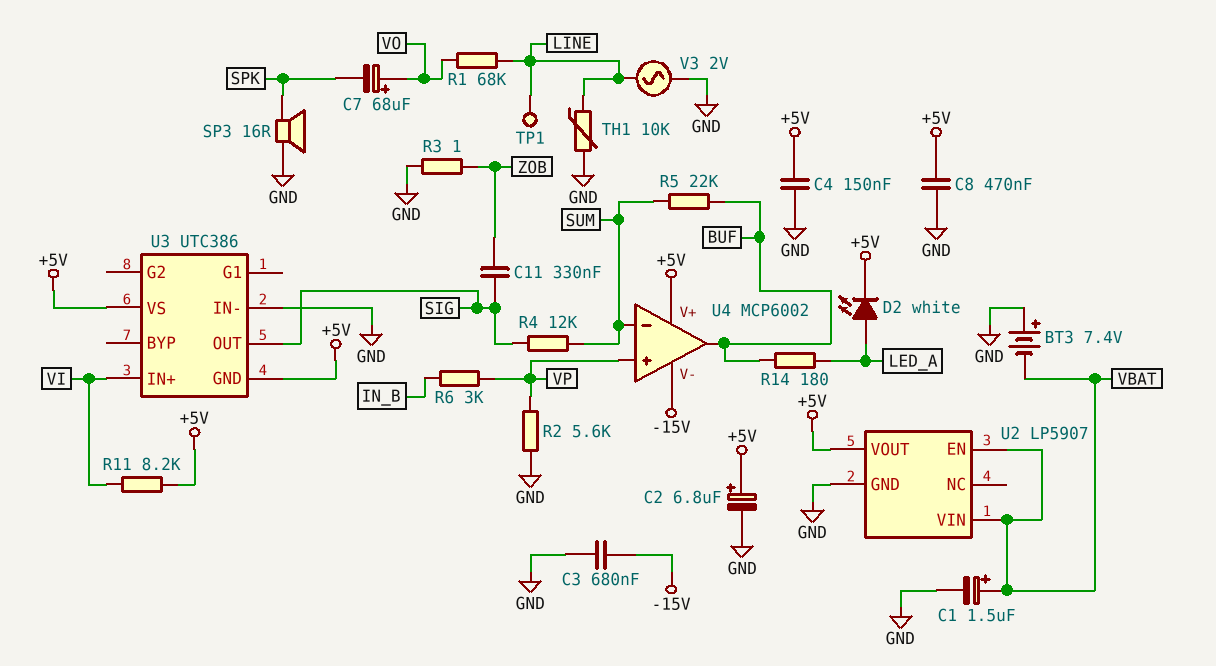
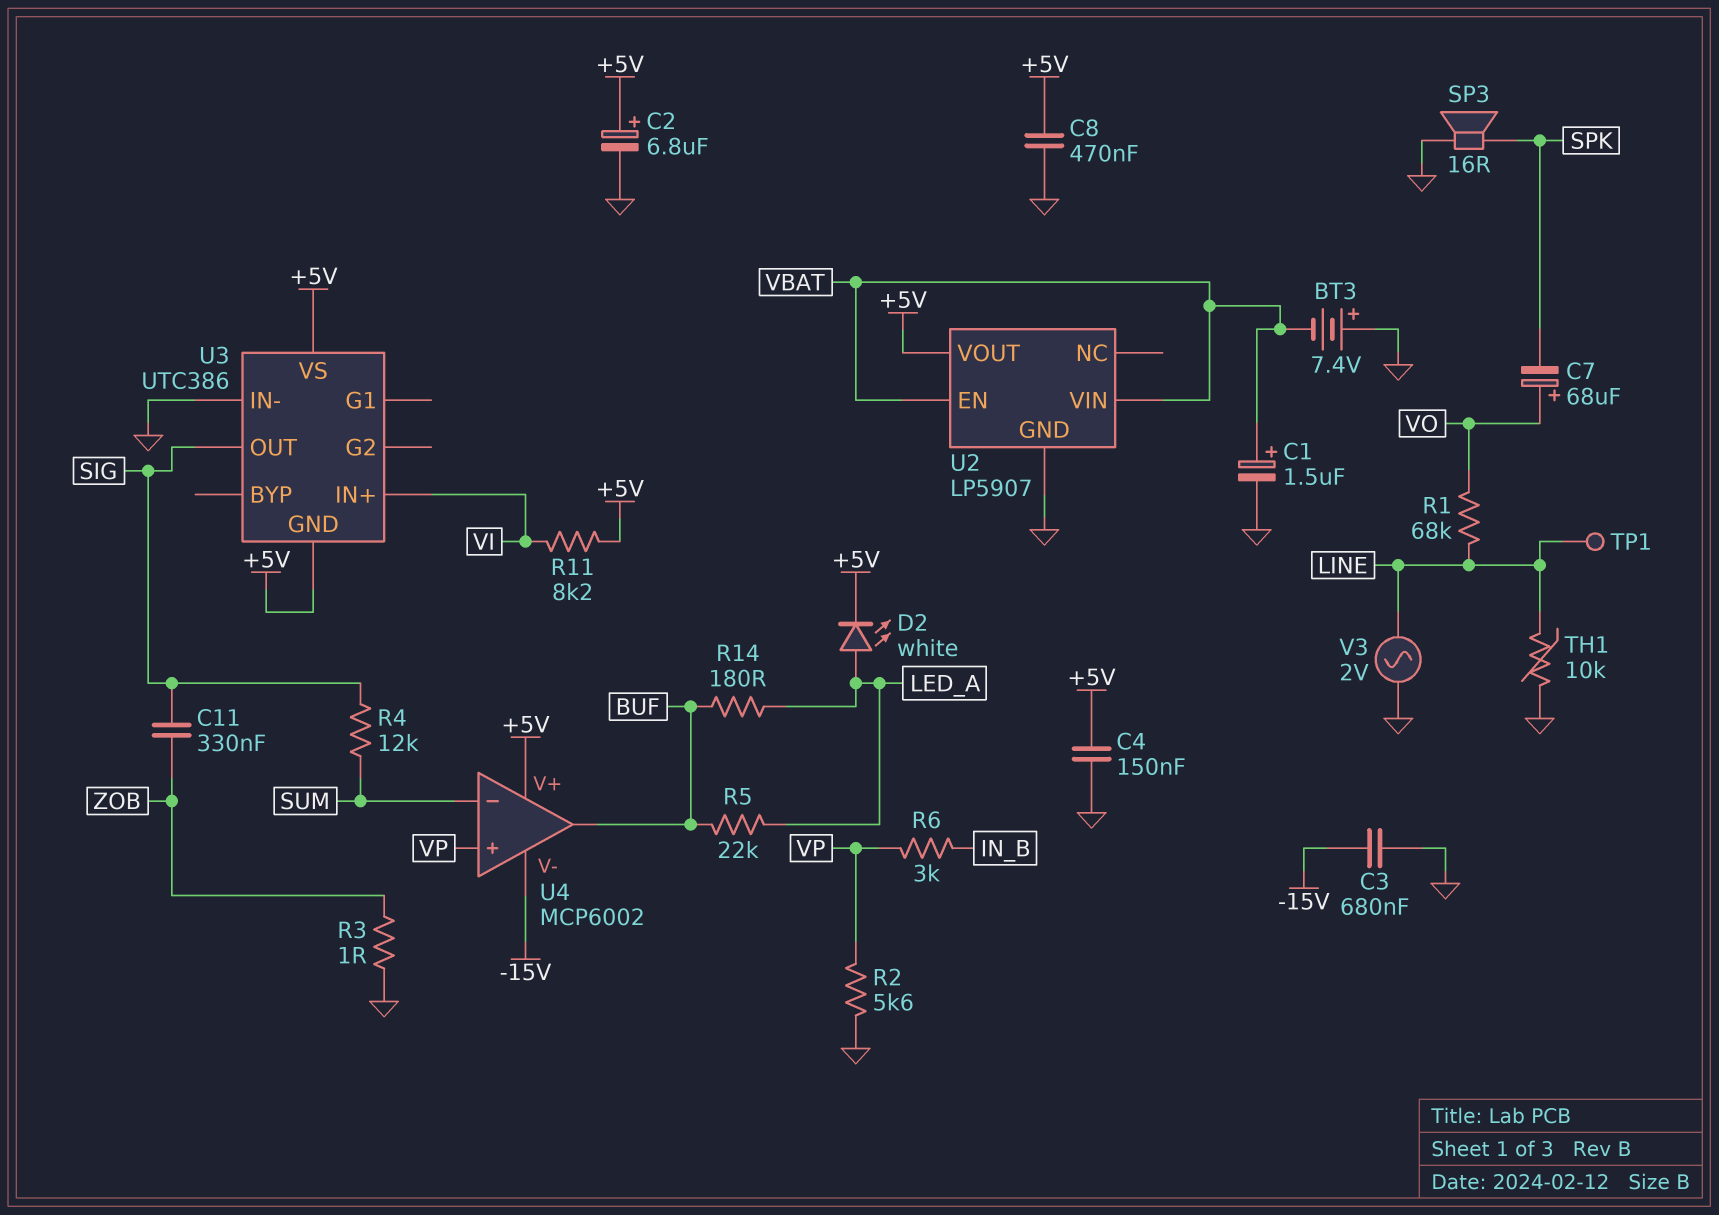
R5: 22k (BUF, SUM) -> 22k (BUF, LED_A)

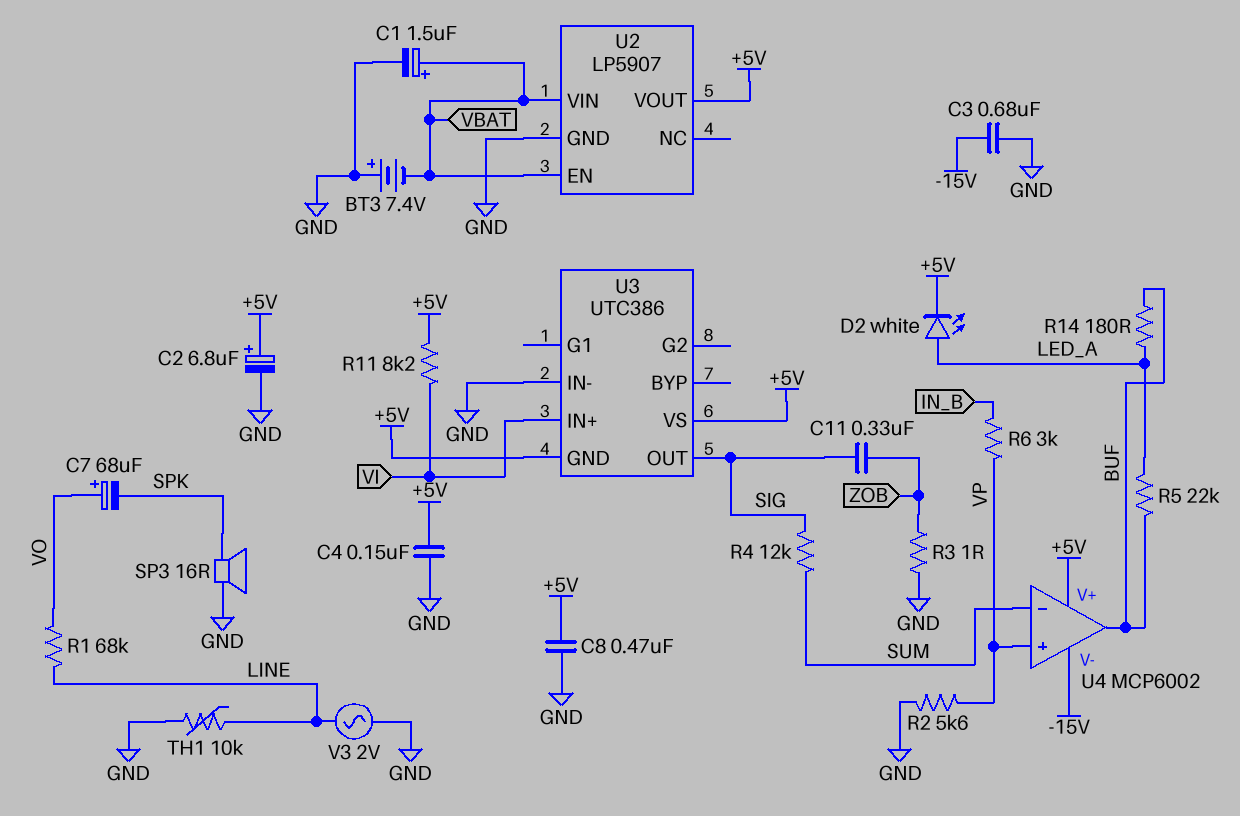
TP1: test point (LINE) -> none

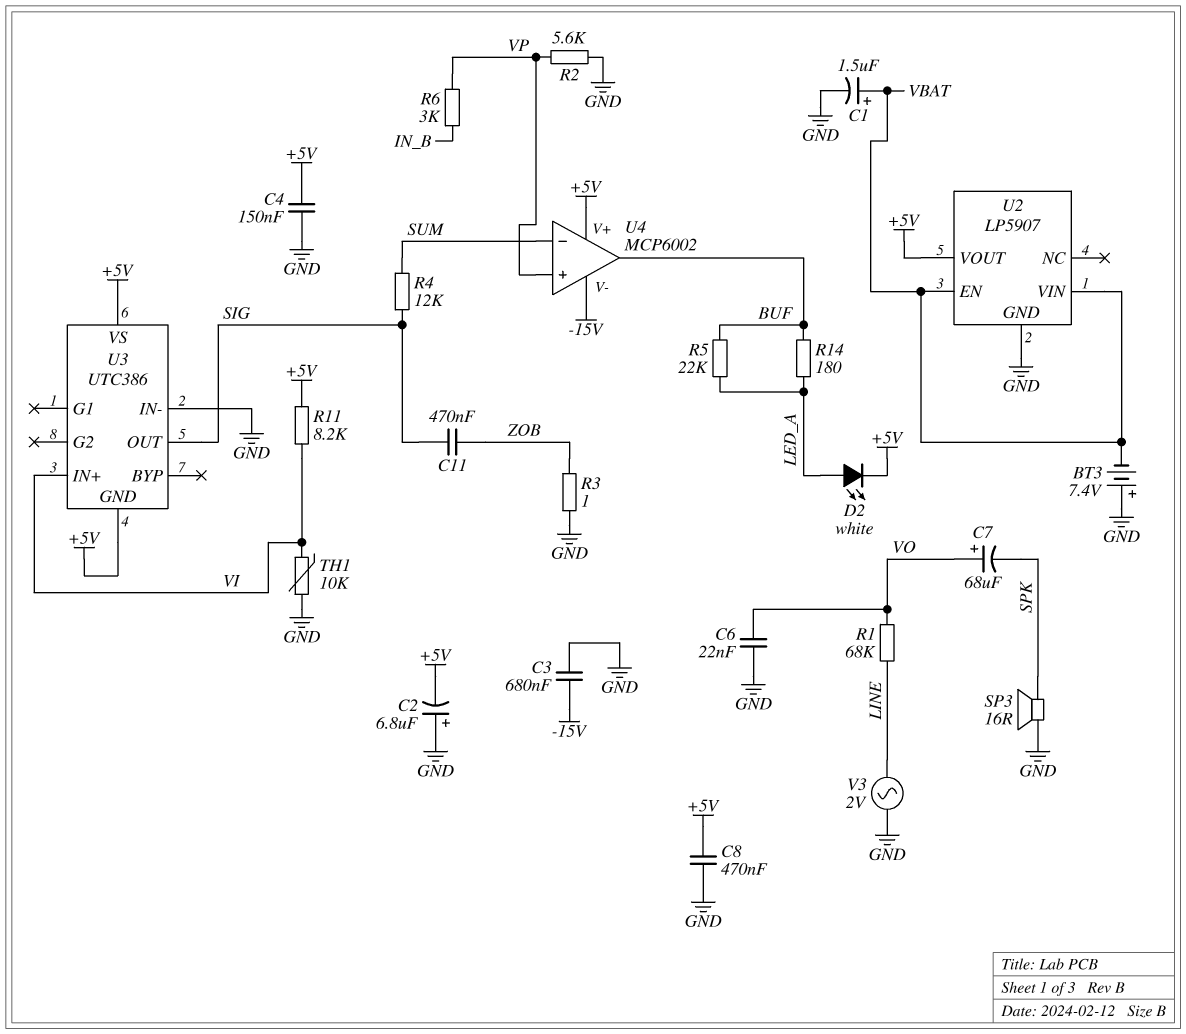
C2: 6.8uF (plus +5V, minus GND) -> 6.8uF (plus GND, minus +5V)
C6: none -> 22nF (GND, VO)
C11: 330nF (SIG, ZOB) -> 470nF (SIG, ZOB)
TH1: 10k (GND, LINE) -> 10k (GND, VI)

